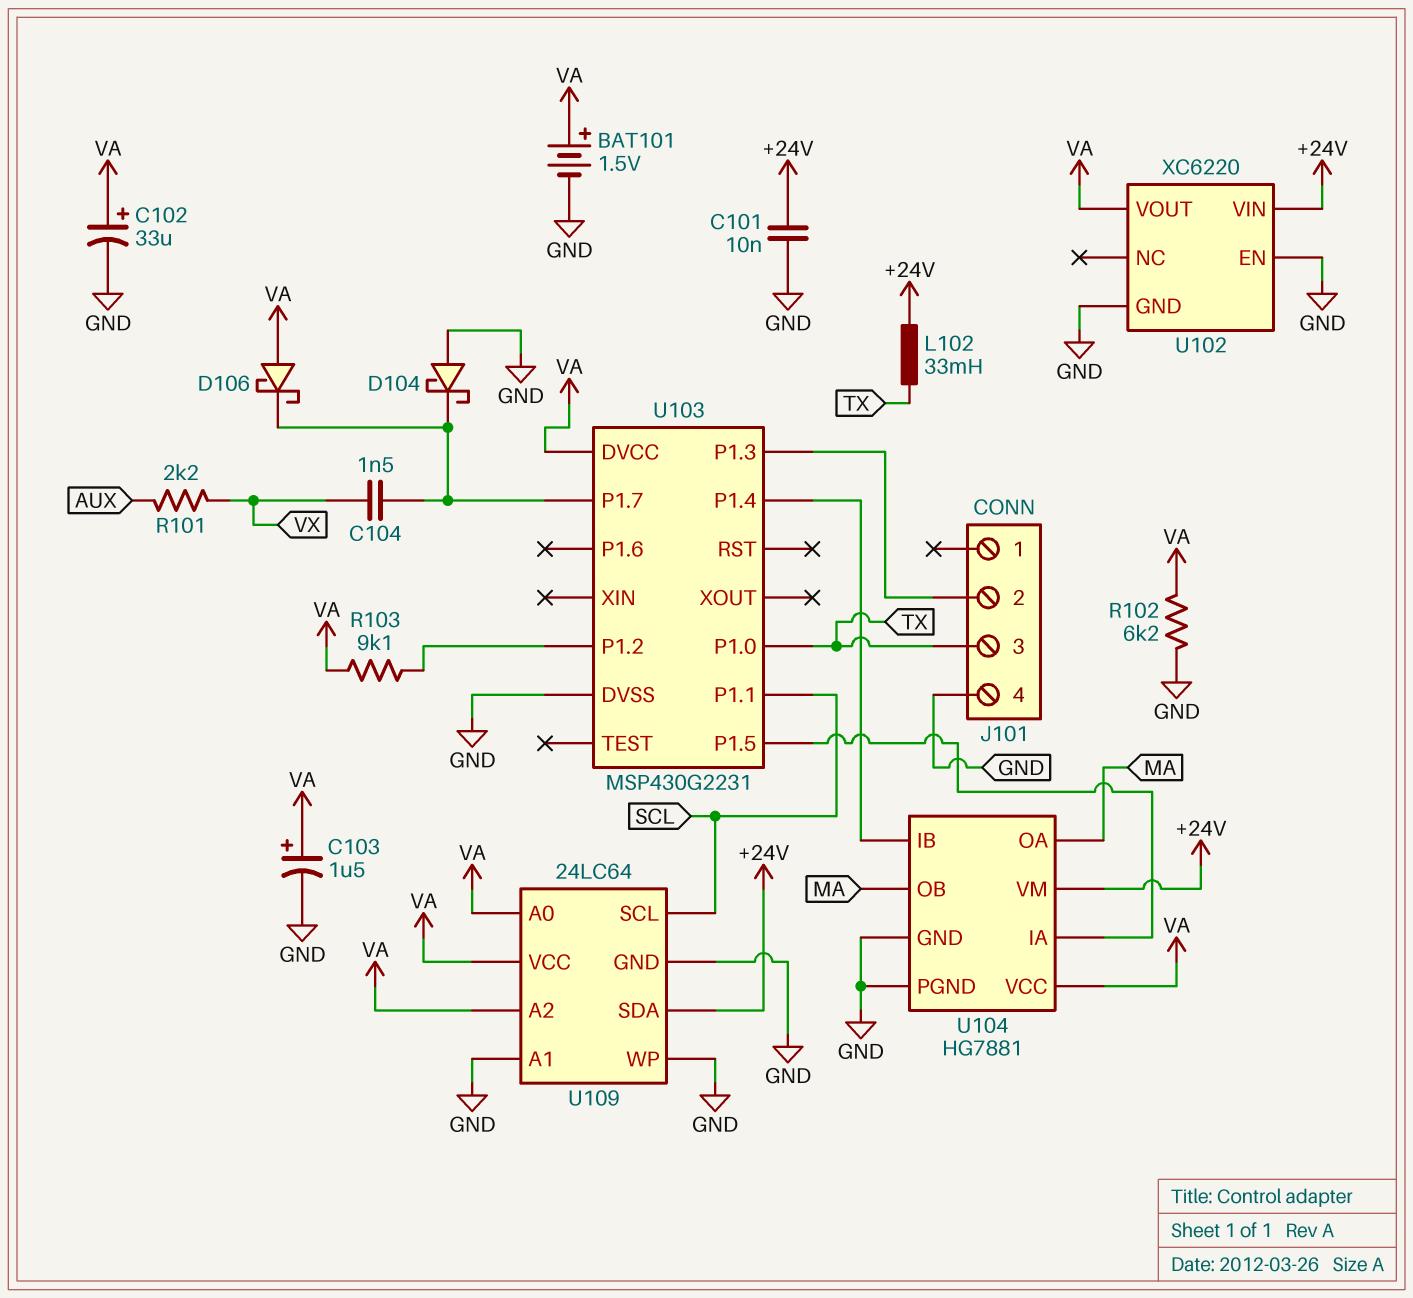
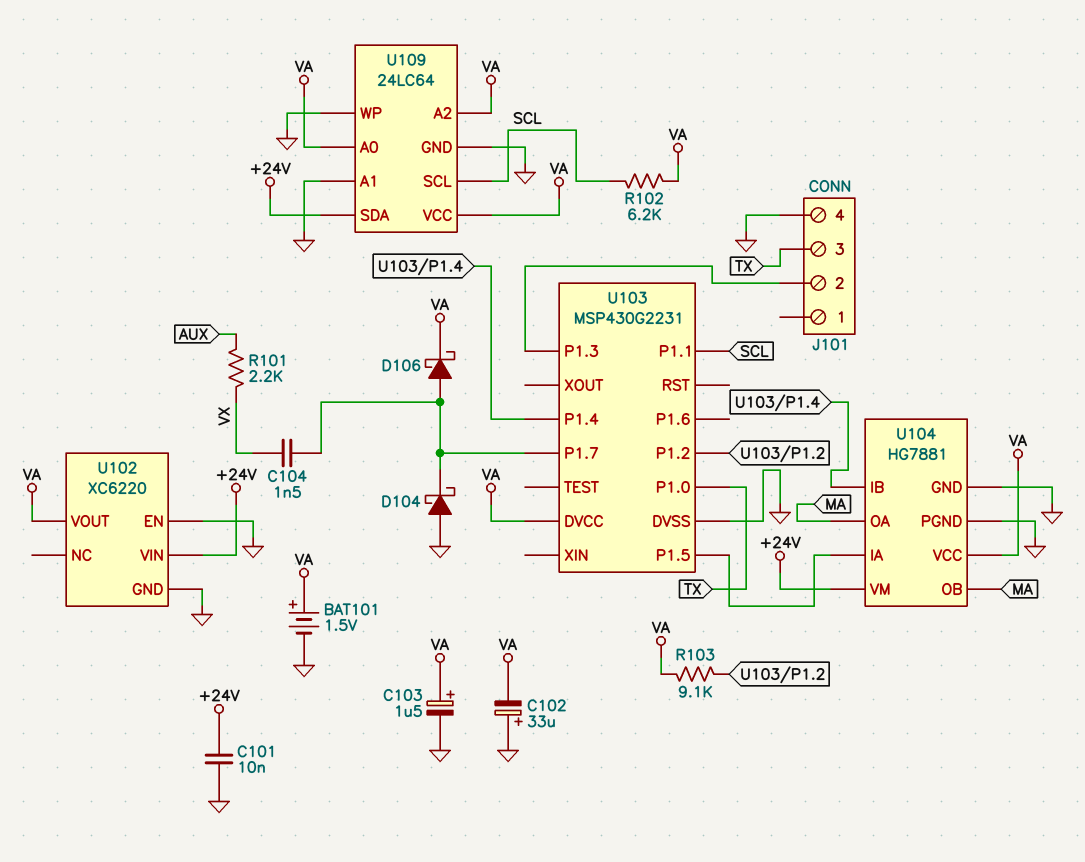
C102: 33uF (plus VA, minus GND) -> 33uF (plus GND, minus VA)
D106: schottky (A VA, K U103/P1.7) -> schottky (A U103/P1.7, K VA)
L102: 33mH (+24V, TX) -> none
R102: 6.2k (GND, VA) -> 6.2k (SCL, VA)

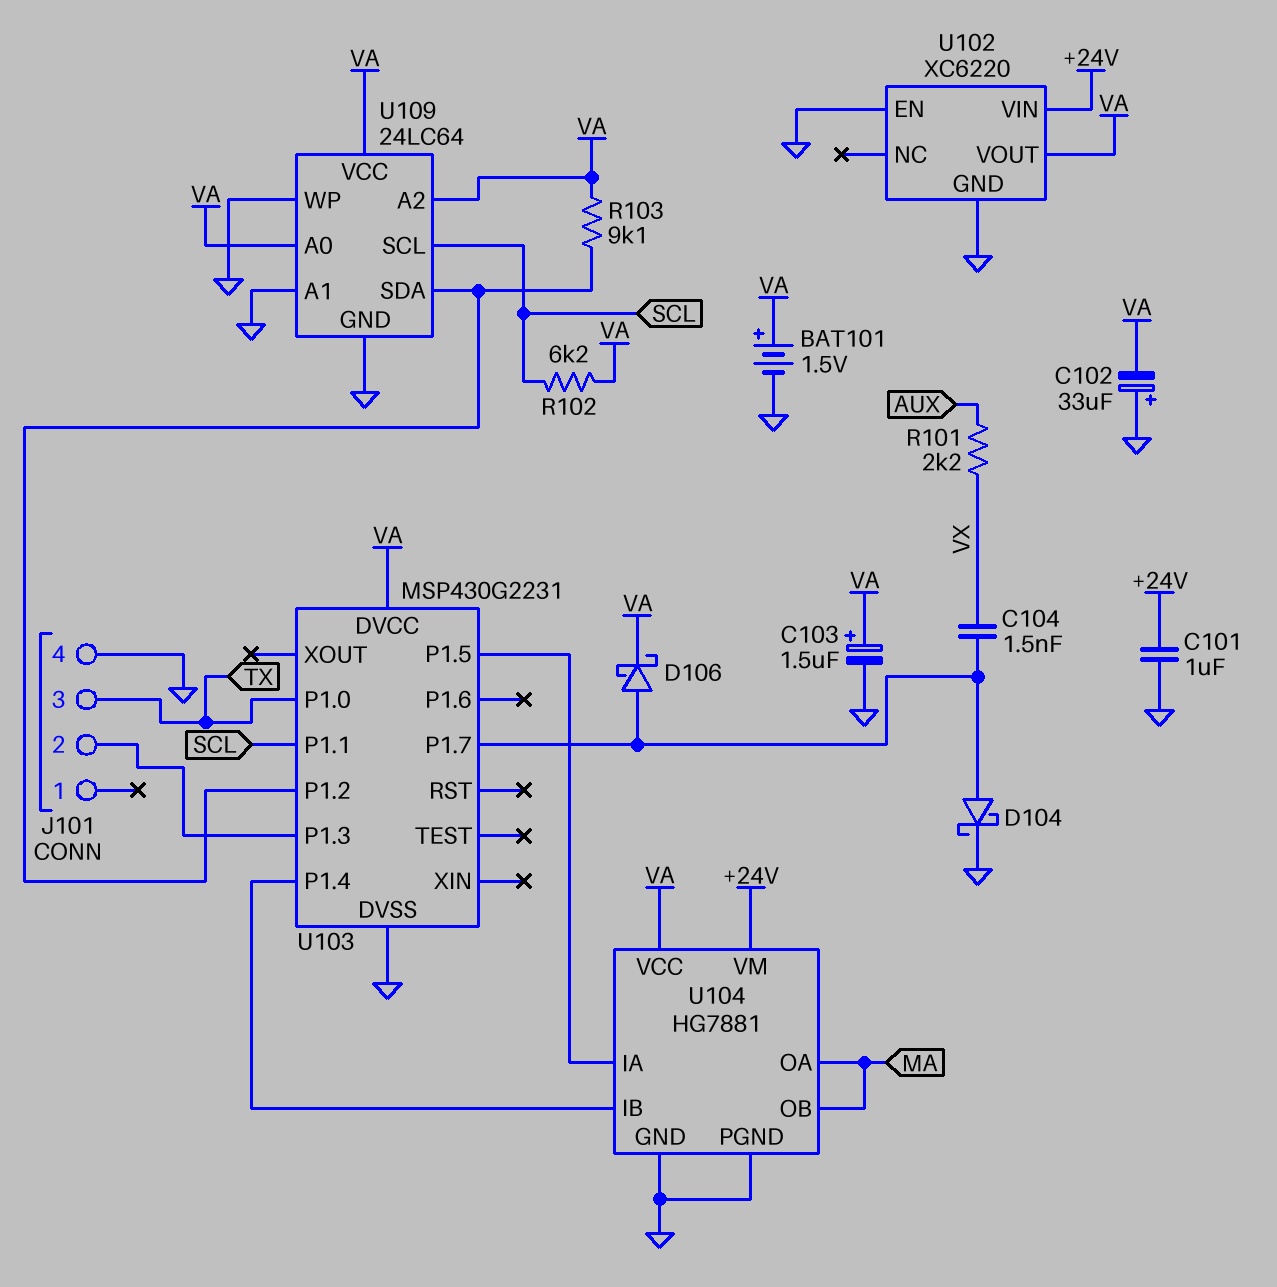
C101: 10nF (+24V, GND) -> 1uF (+24V, GND)
D104: schottky (A GND, K U103/P1.7) -> schottky (A U103/P1.7, K GND)
U109 pin SDA: +24V -> U103/P1.2

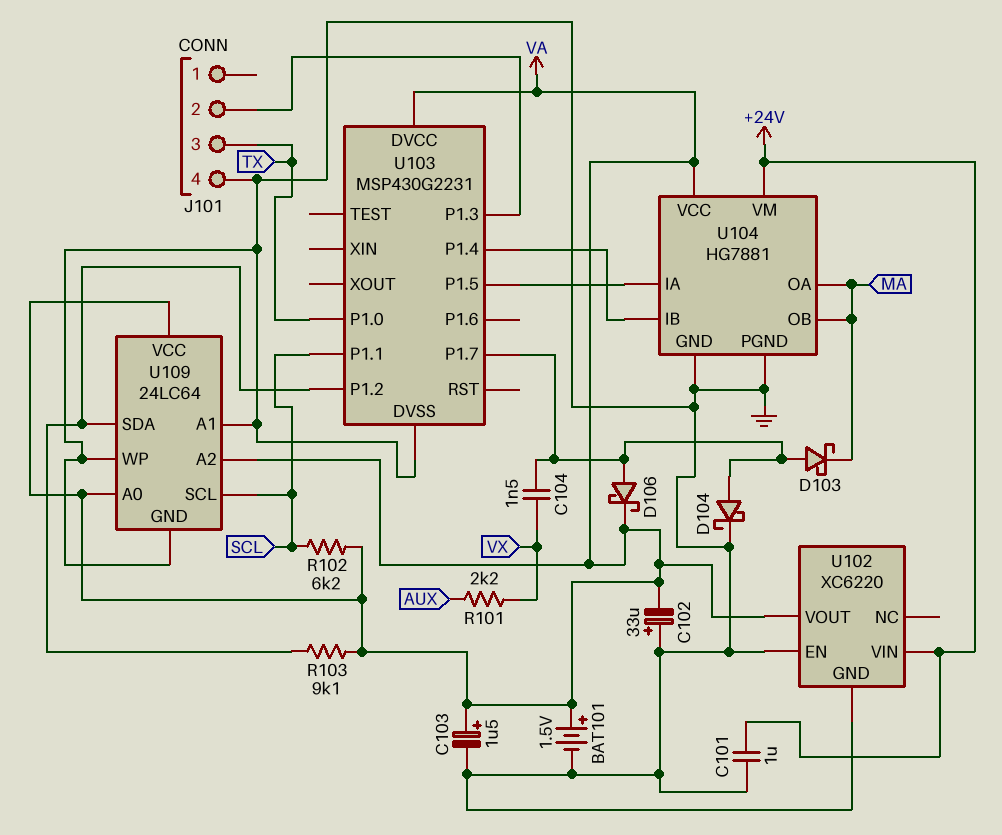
D103: none -> schottky (A U103/P1.7, K MA)

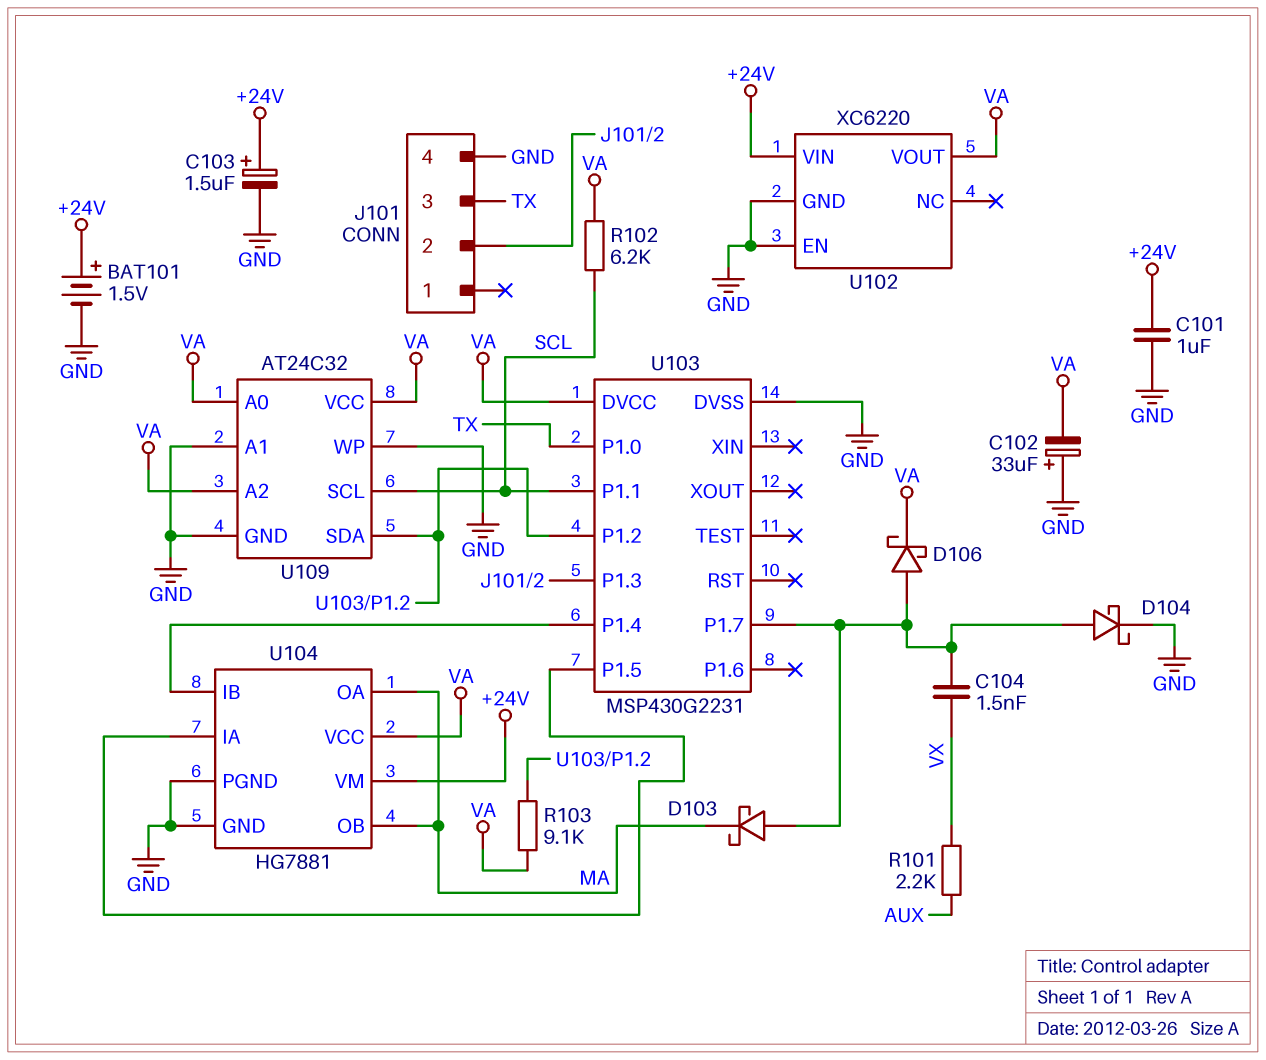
BAT101: 1.5V (plus VA, minus GND) -> 1.5V (plus +24V, minus GND)
C103: 1.5uF (plus VA, minus GND) -> 1.5uF (plus +24V, minus GND)
U109: 24LC64 -> AT24C32

